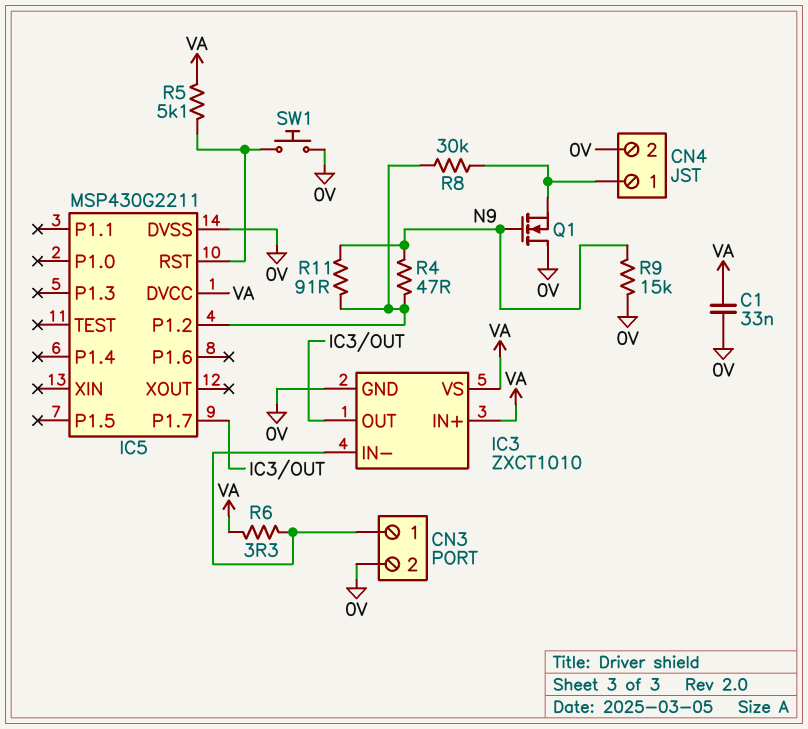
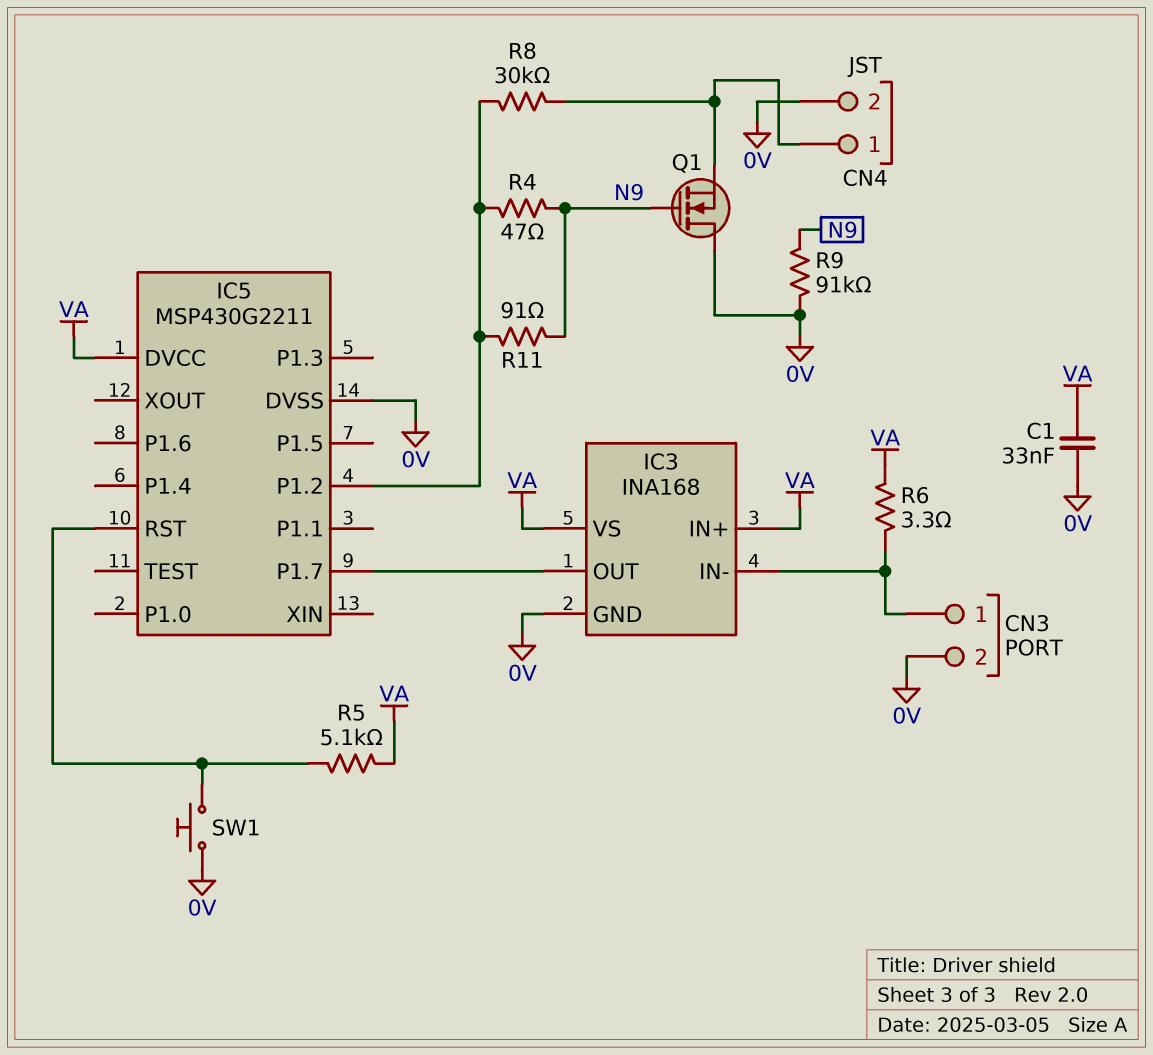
IC3: ZXCT1010 -> INA168
R9: 15k (0V, N9) -> 91k (0V, N9)

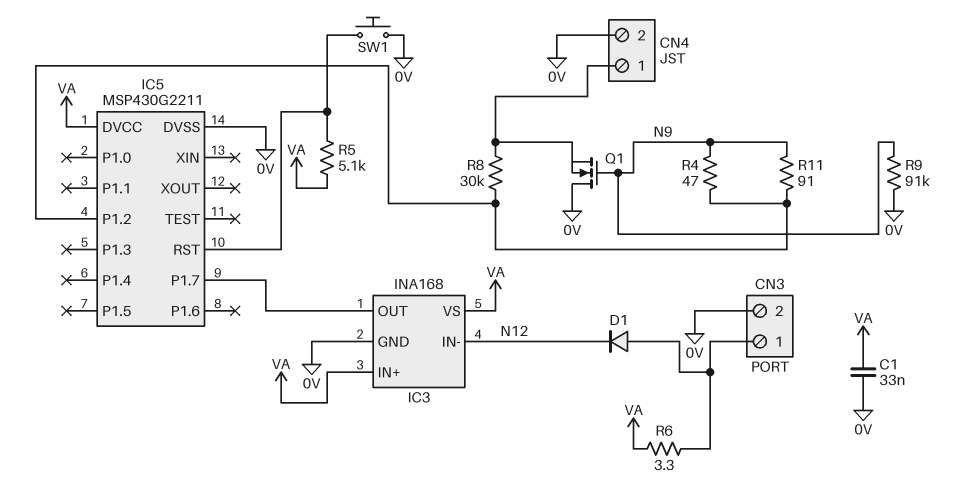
D1: none -> diode (A CN3/1, K N12)
IC3 pin IN-: CN3/1 -> N12

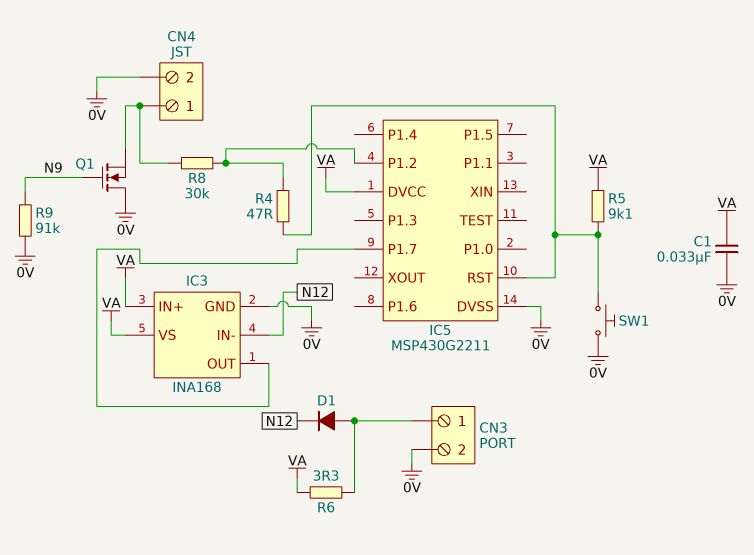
R4: 47 (IC5/P1.2, N9) -> 47 (IC5/P1.2, IC5/RST)
R5: 5.1k (IC5/RST, VA) -> 9.1k (IC5/RST, VA)
R11: 91 (IC5/P1.2, N9) -> none

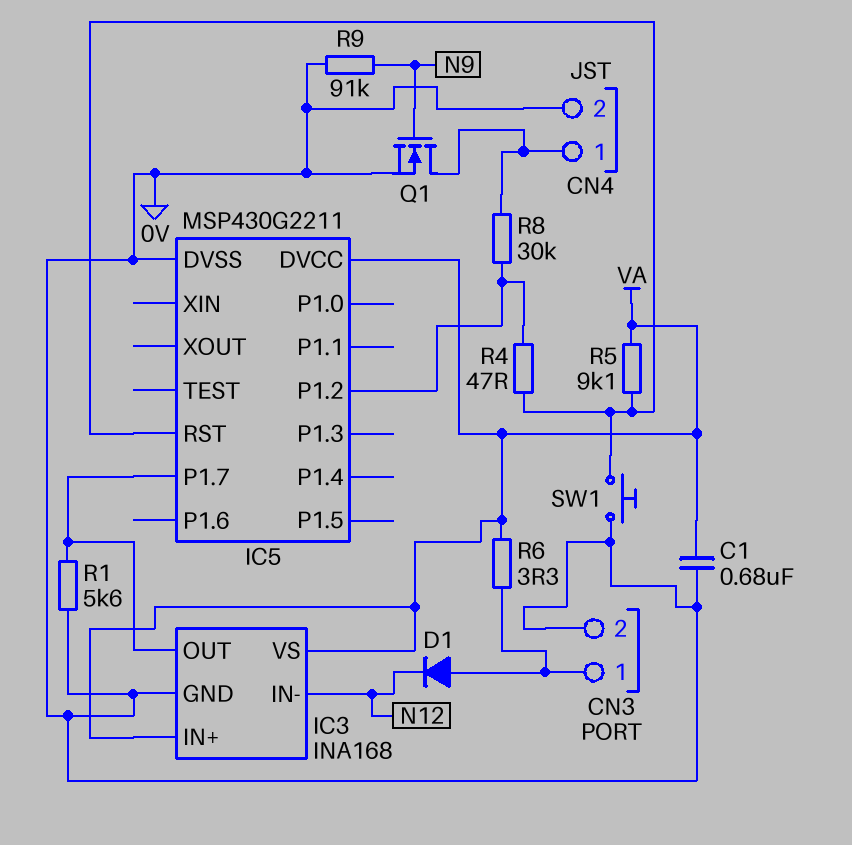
C1: 33nF (0V, VA) -> 680nF (0V, VA)
Q1: NMOS (G N9, D 0V, S CN4/1) -> NMOS (G N9, D CN4/1, S 0V)
R1: none -> 5.6k (0V, IC3/OUT)

